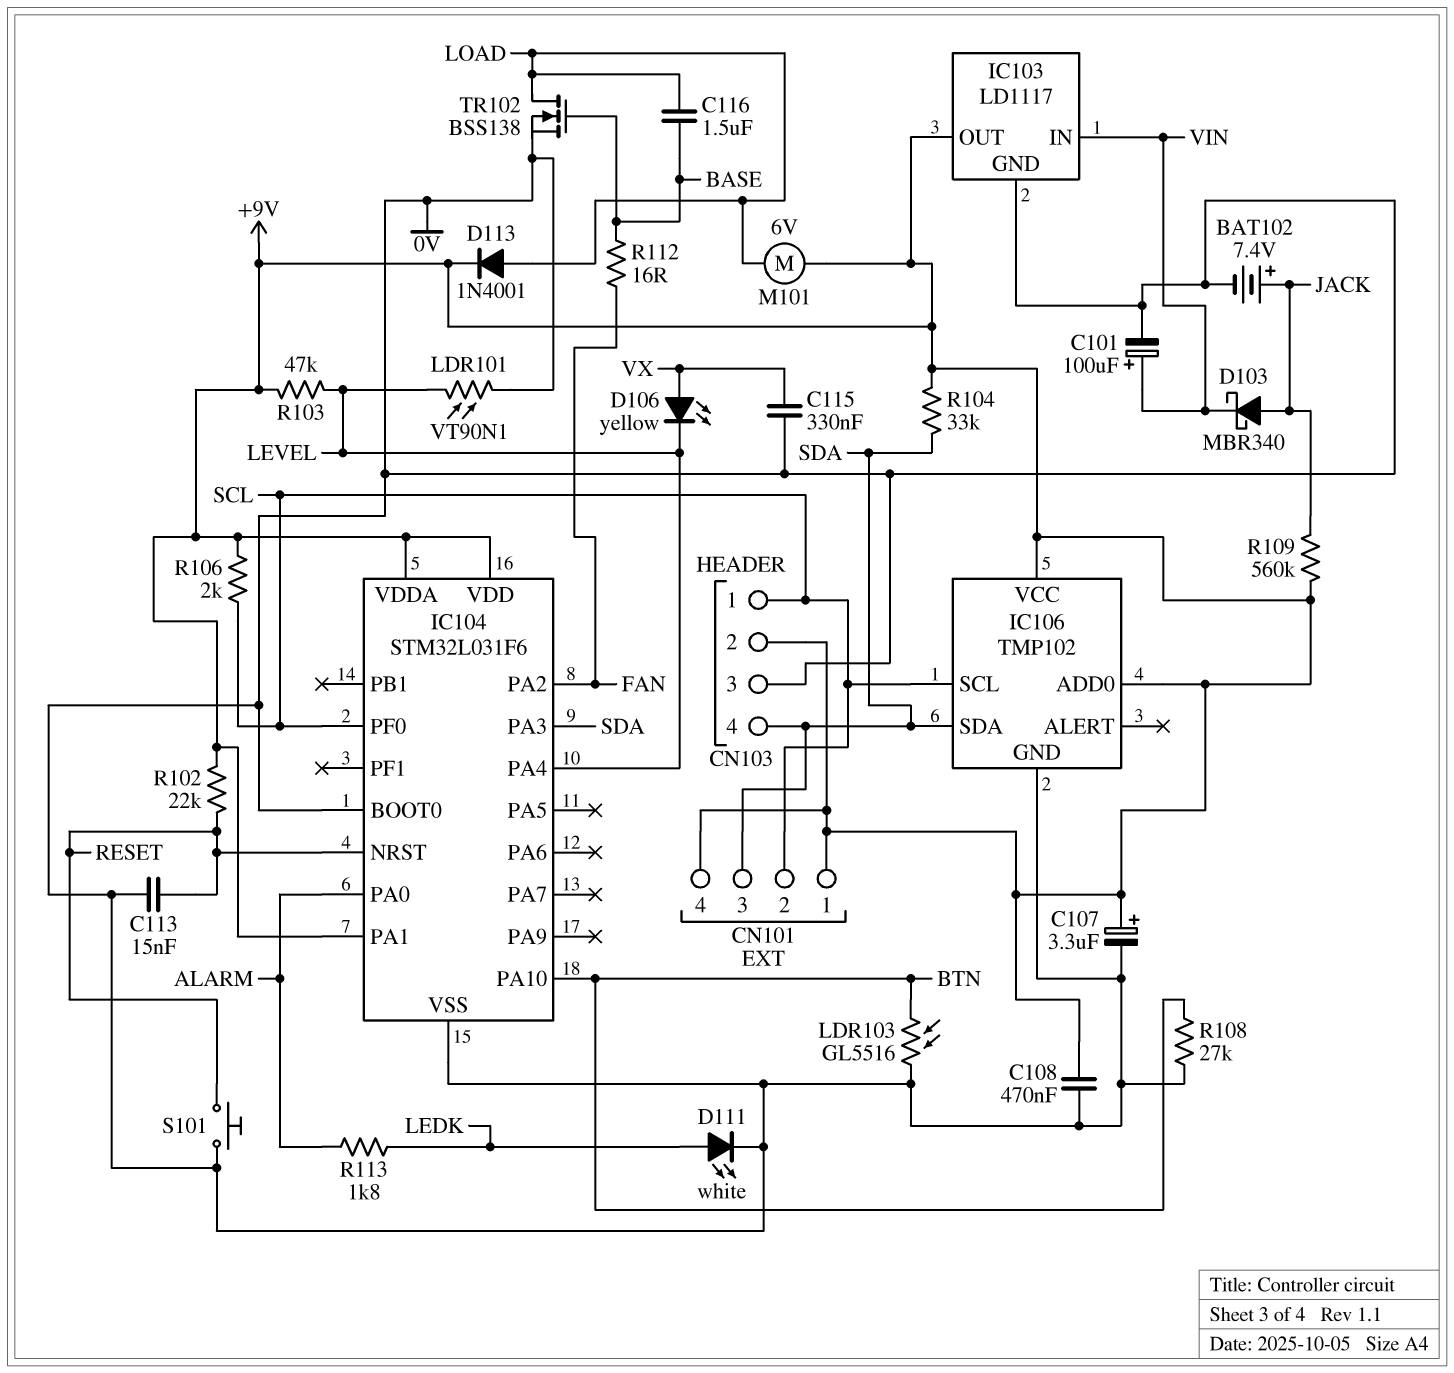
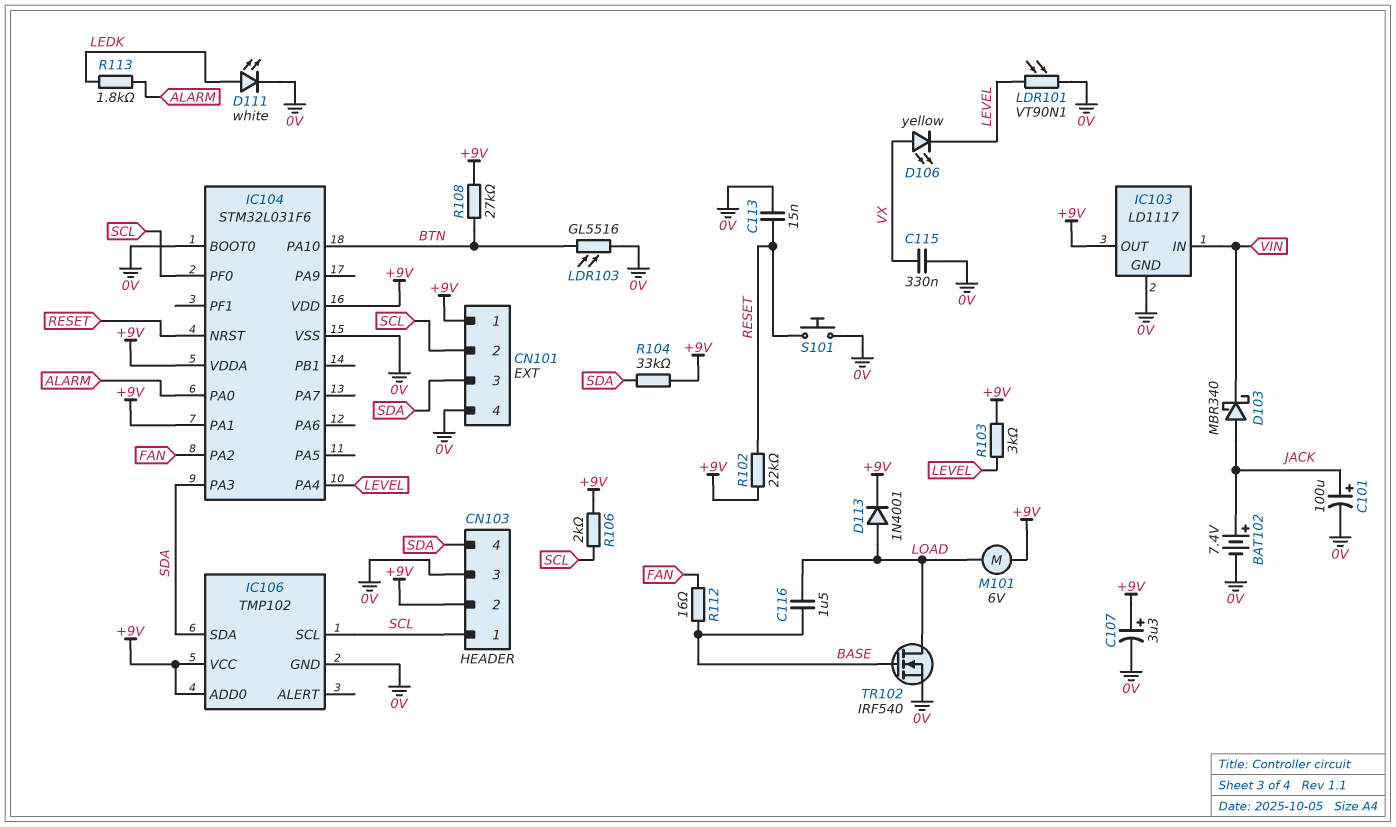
C101: 100uF (plus VIN, minus 0V) -> 100uF (plus JACK, minus 0V)
C108: 470nF (+9V, 0V) -> none
CN101 pin 4: +9V -> 0V
R103: 47k (+9V, LEVEL) -> 3k (+9V, LEVEL)
R108: 27k (0V, BTN) -> 27k (+9V, BTN)
R109: 560k (+9V, JACK) -> none
TR102: NMOS BSS138 (G BASE, D LOAD, S 0V) -> NMOS IRF540 (G BASE, D LOAD, S 0V)

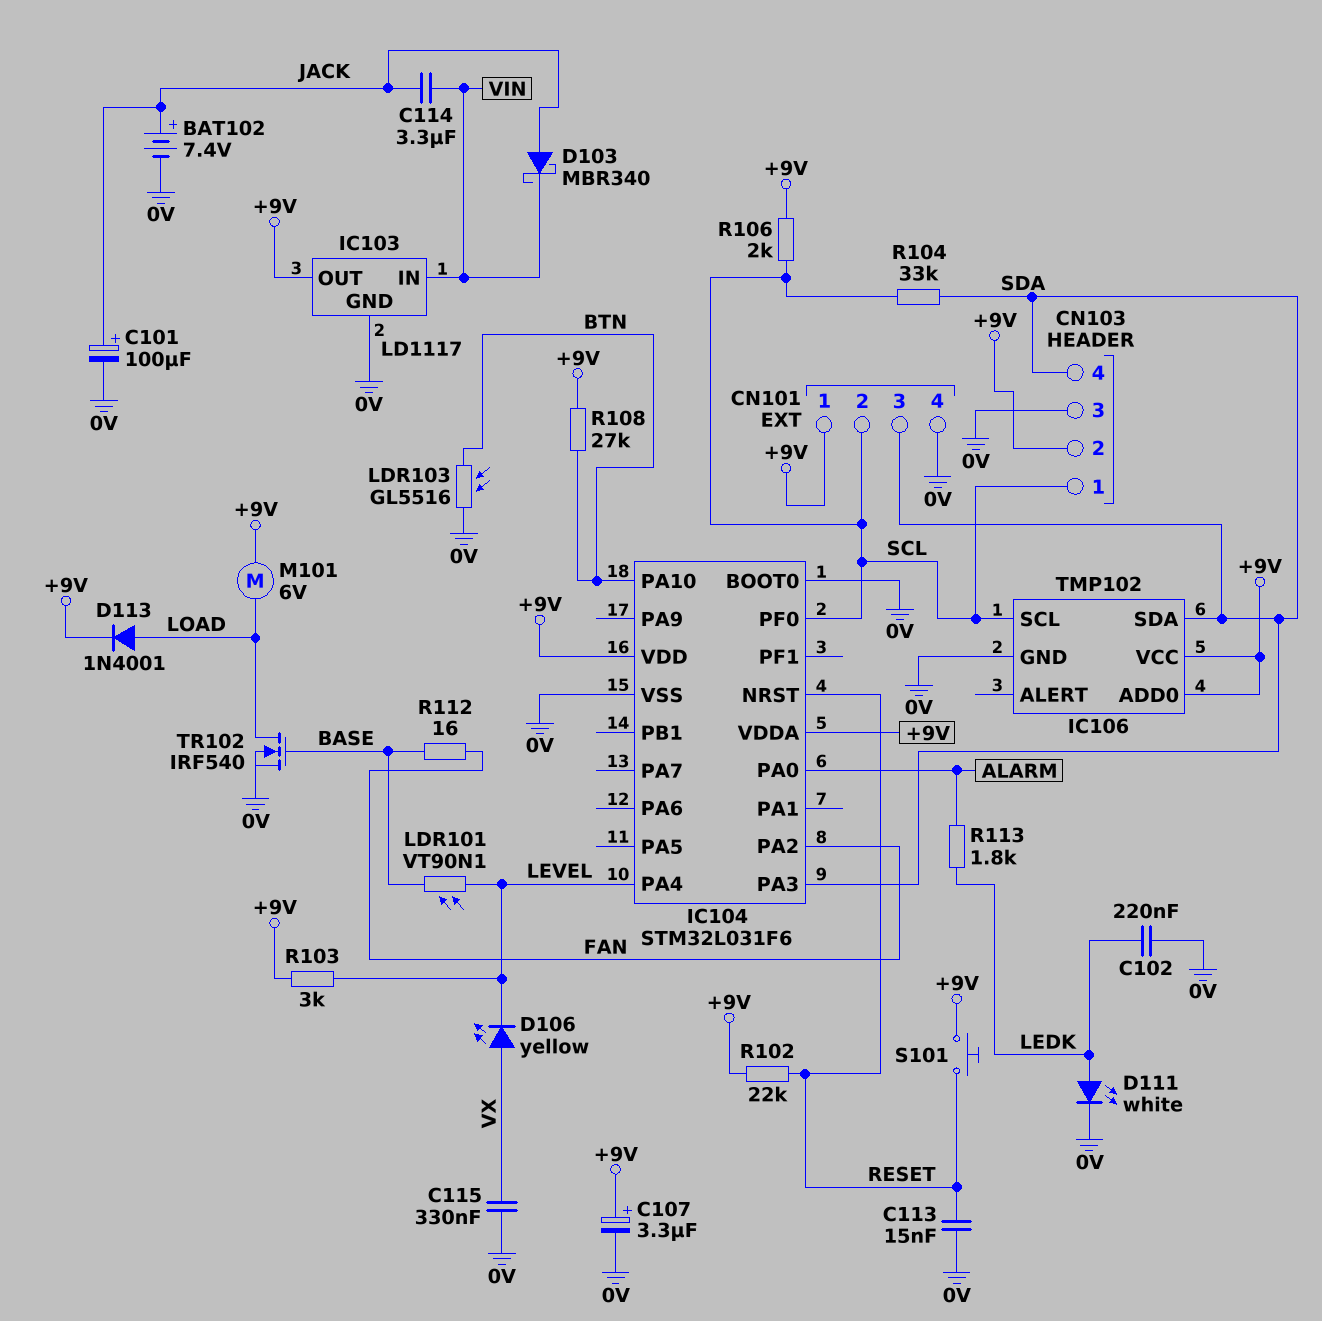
C102: none -> 220nF (0V, LEDK)
C114: none -> 3.3uF (JACK, VIN)
C116: 1.5uF (BASE, LOAD) -> none
IC104 pin PA1: +9V -> none
LDR101: VT90N1 (0V, LEVEL) -> VT90N1 (BASE, LEVEL)
R104: 33k (+9V, SDA) -> 33k (SCL, SDA)
S101: button (0V, RESET) -> button (+9V, RESET)

